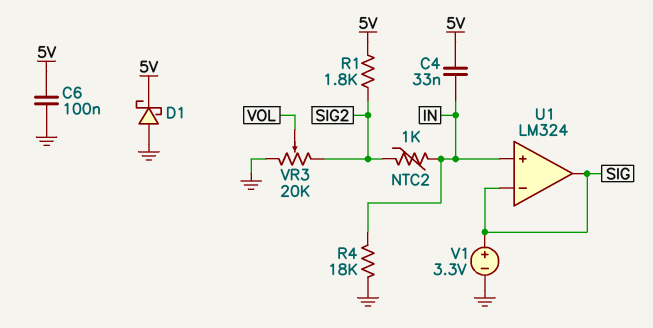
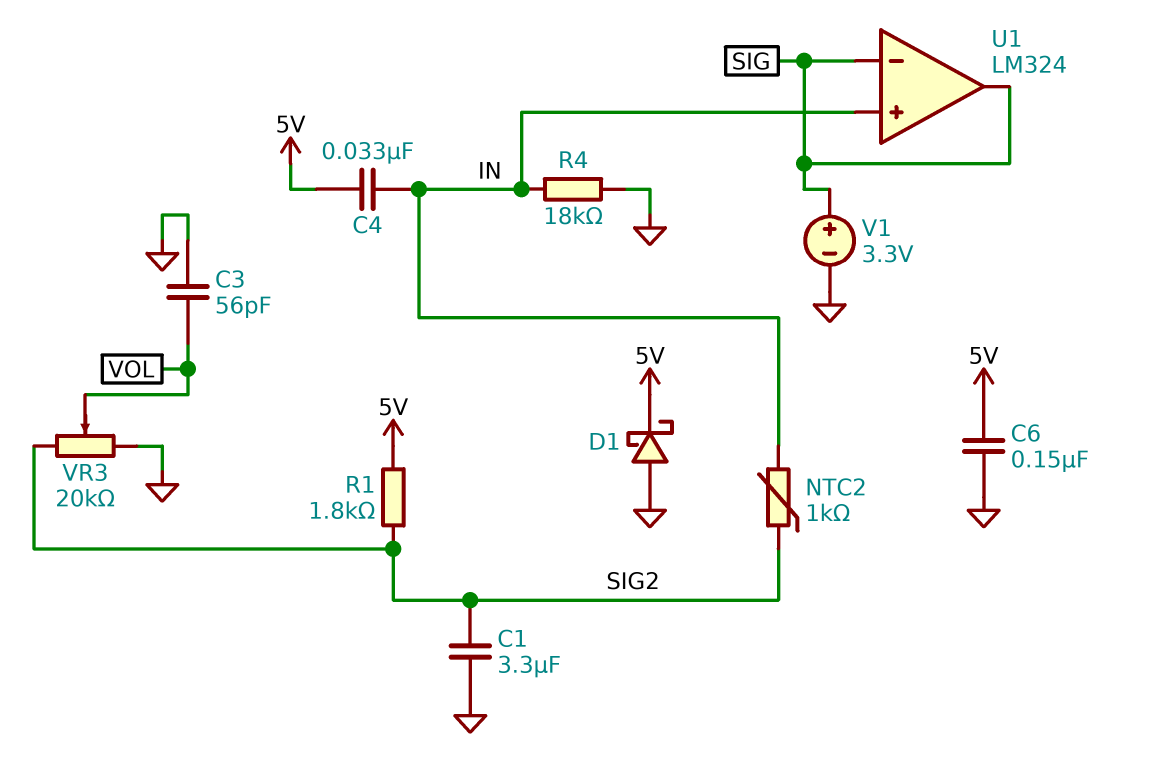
C1: none -> 3.3uF (GND, SIG2)
C3: none -> 56pF (GND, VOL)
C6: 100nF (5V, GND) -> 150nF (5V, GND)

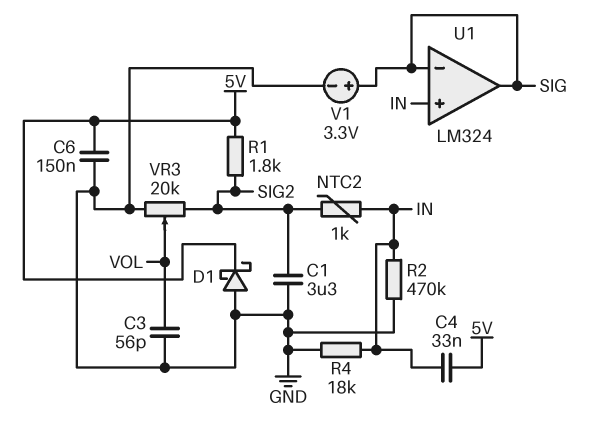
R2: none -> 470k (GND, IN)

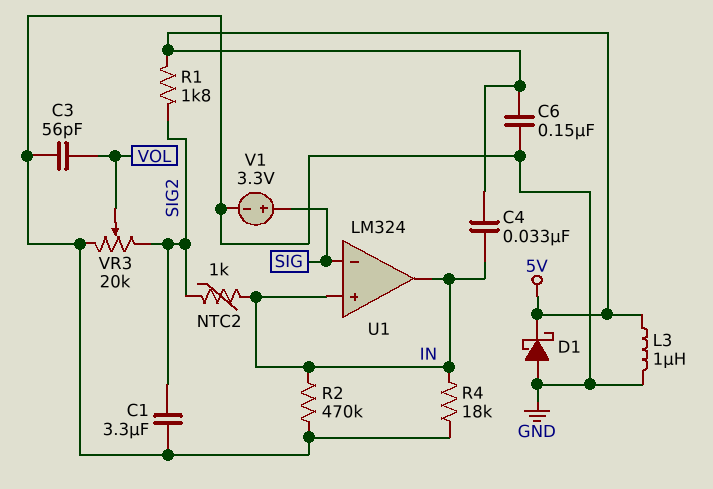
L3: none -> 1uH (5V, GND)
U1 pin out: SIG -> IN

